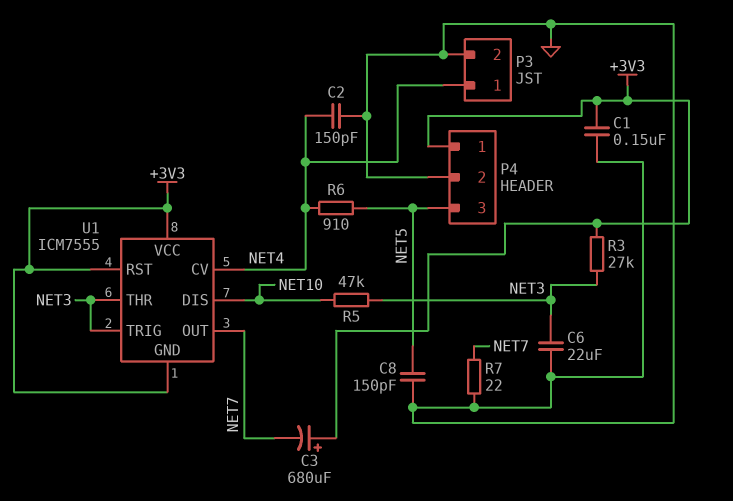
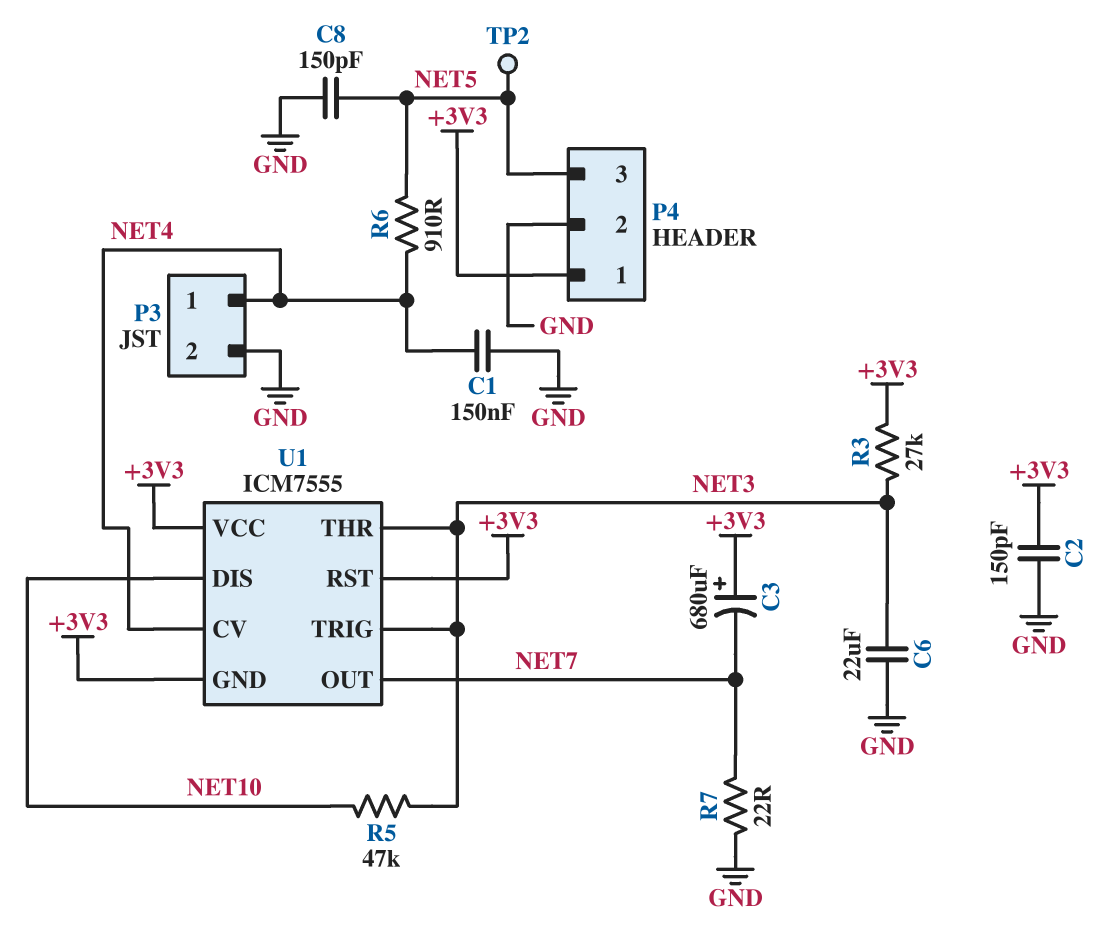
C1: 150nF (+3V3, GND) -> 150nF (GND, NET4)
C2: 150pF (GND, NET4) -> 150pF (+3V3, GND)
TP2: none -> test point (NET5)

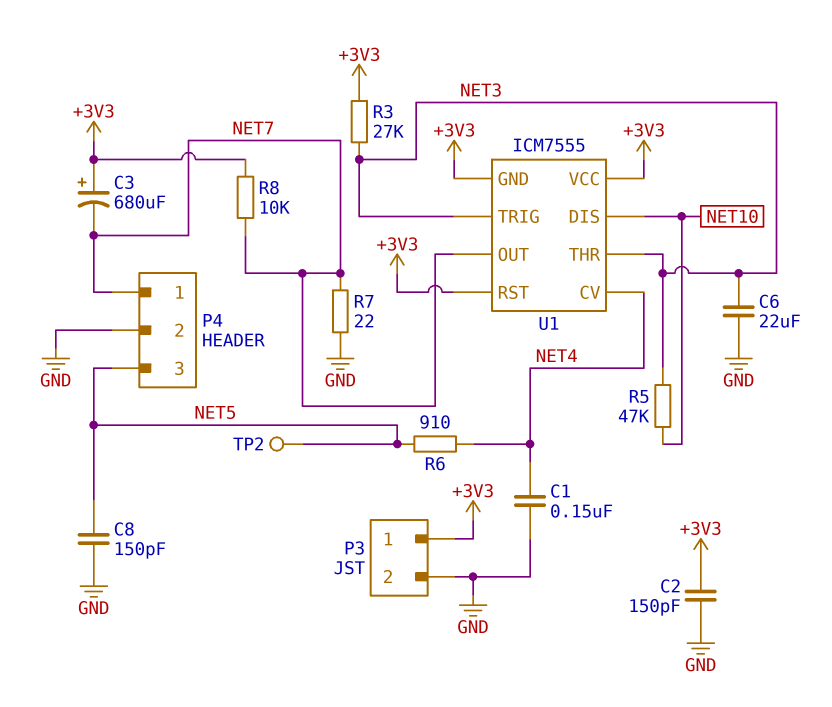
P3 pin 1: NET4 -> +3V3
P4 pin 1: +3V3 -> NET7
R8: none -> 10k (+3V3, NET7)

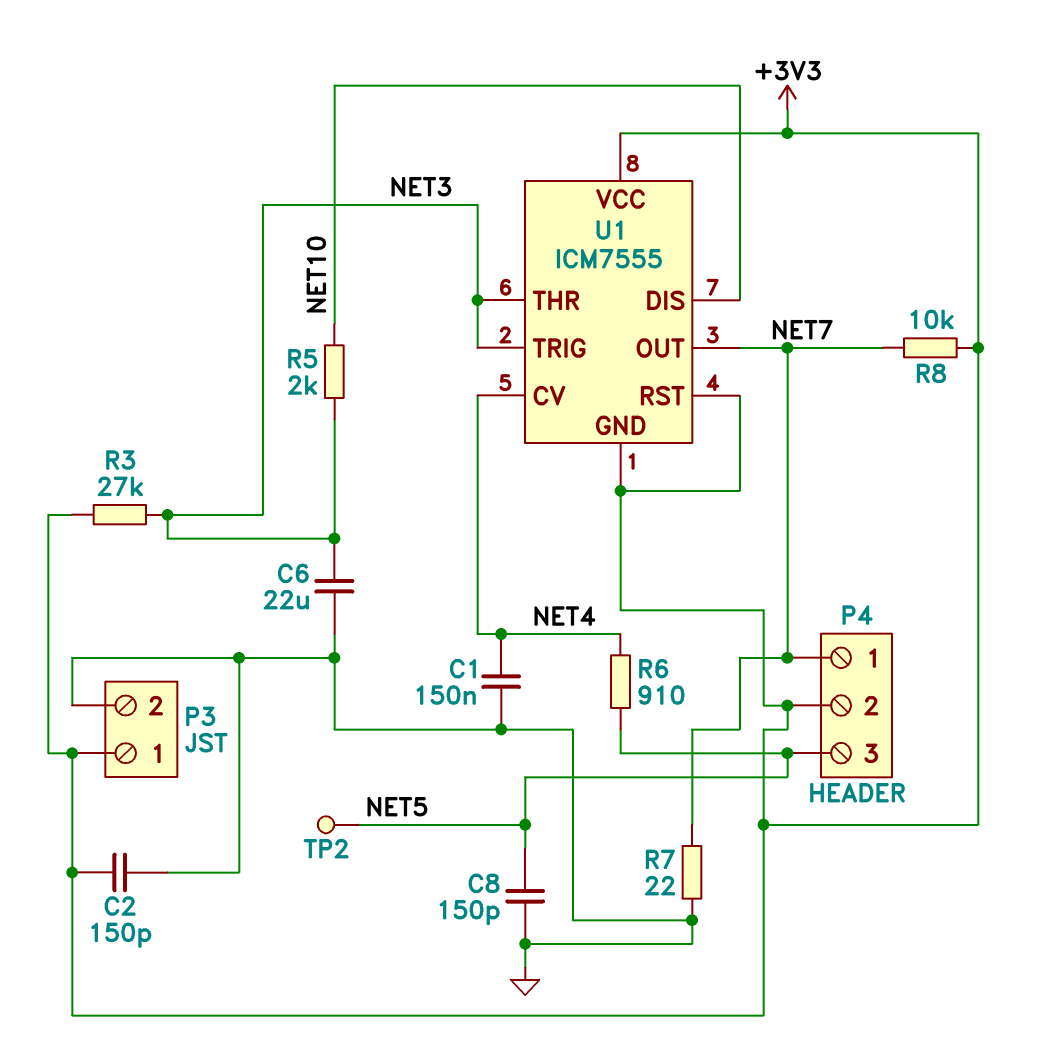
C3: 680uF (plus +3V3, minus NET7) -> none
P4 pin 2: GND -> +3V3
R5: 47k (NET3, NET10) -> 2k (NET3, NET10)

